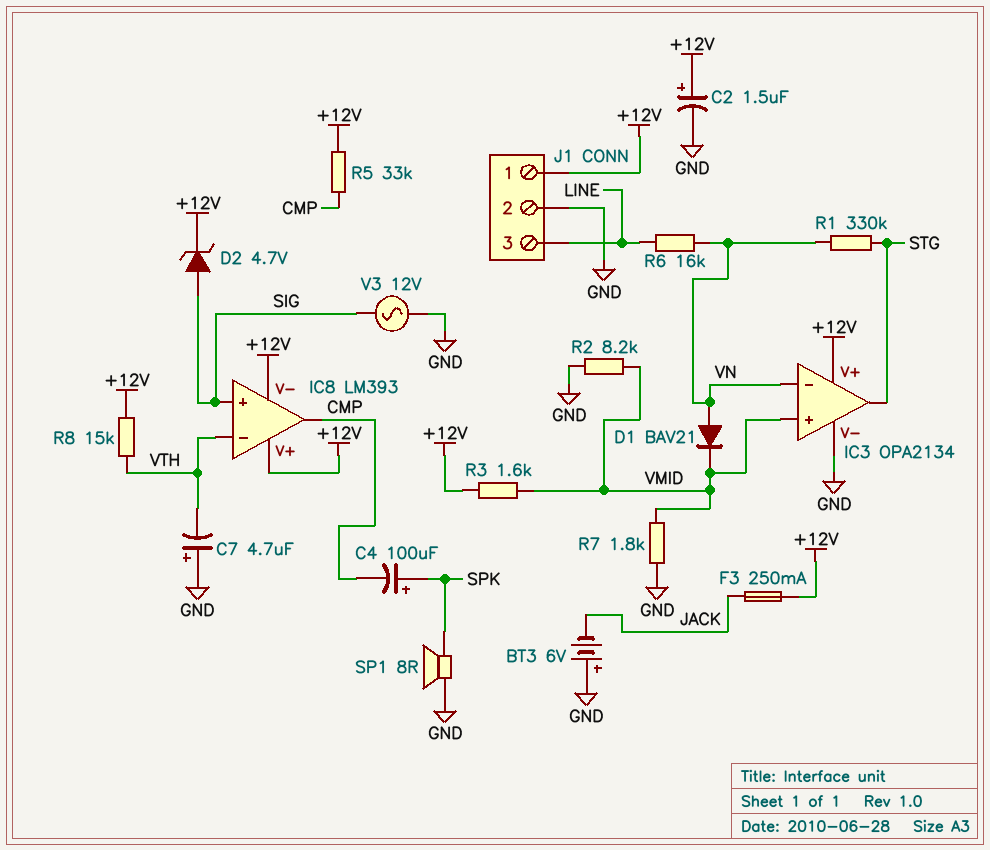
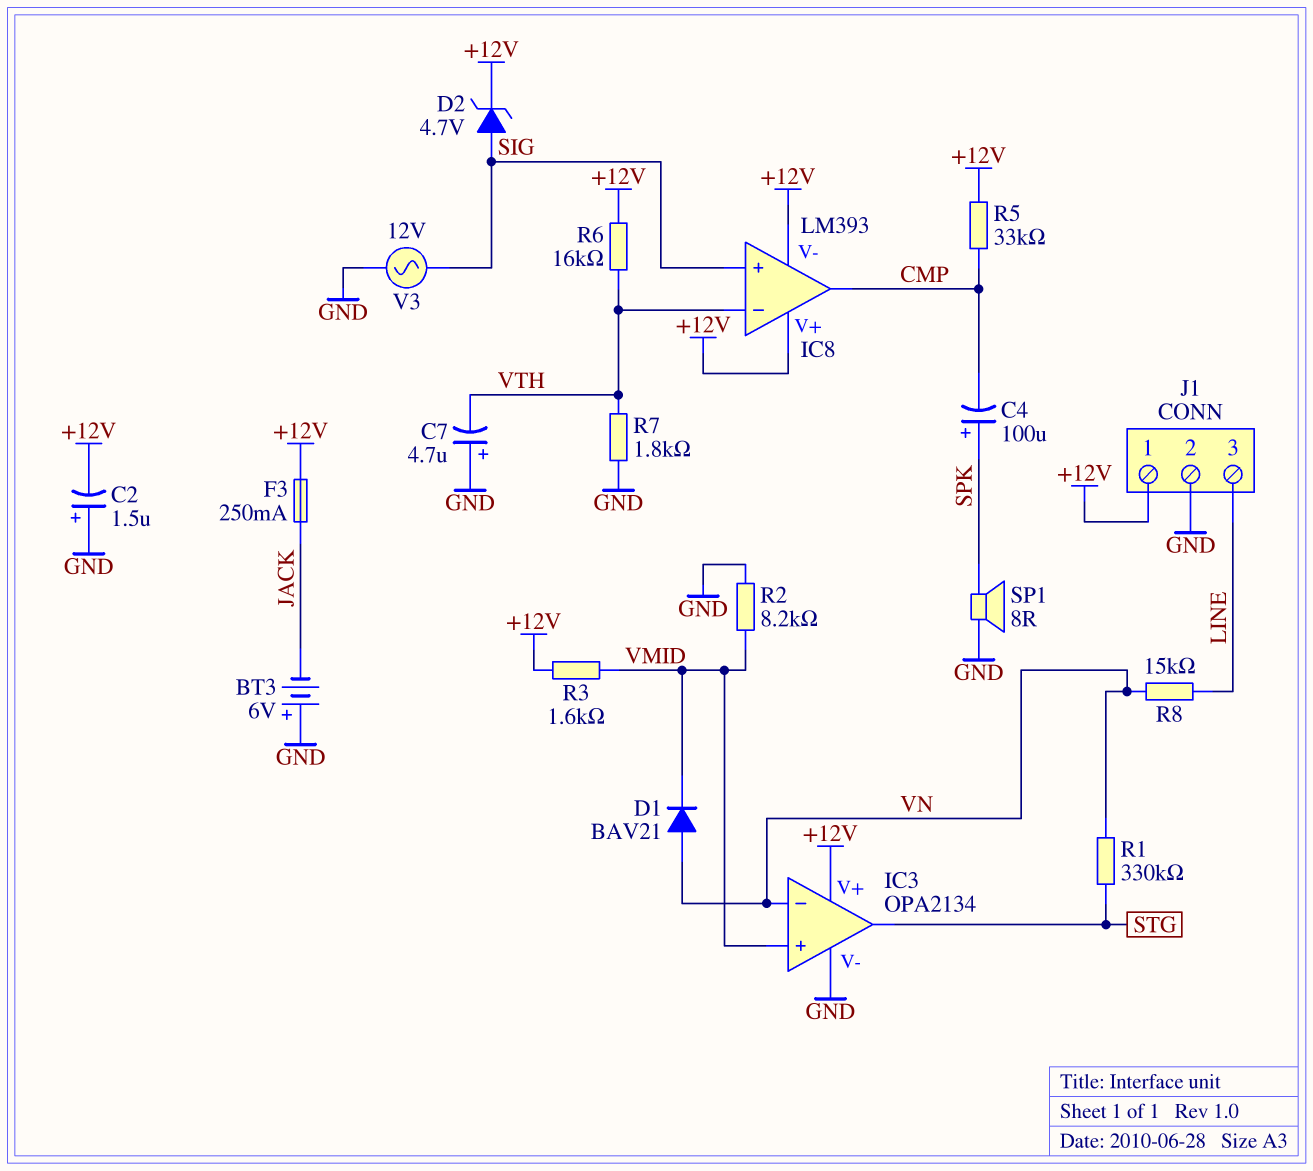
C2: 1.5uF (plus +12V, minus GND) -> 1.5uF (plus GND, minus +12V)
R6: 16k (LINE, VN) -> 16k (+12V, VTH)
R7: 1.8k (GND, VMID) -> 1.8k (GND, VTH)
R8: 15k (+12V, VTH) -> 15k (LINE, VN)

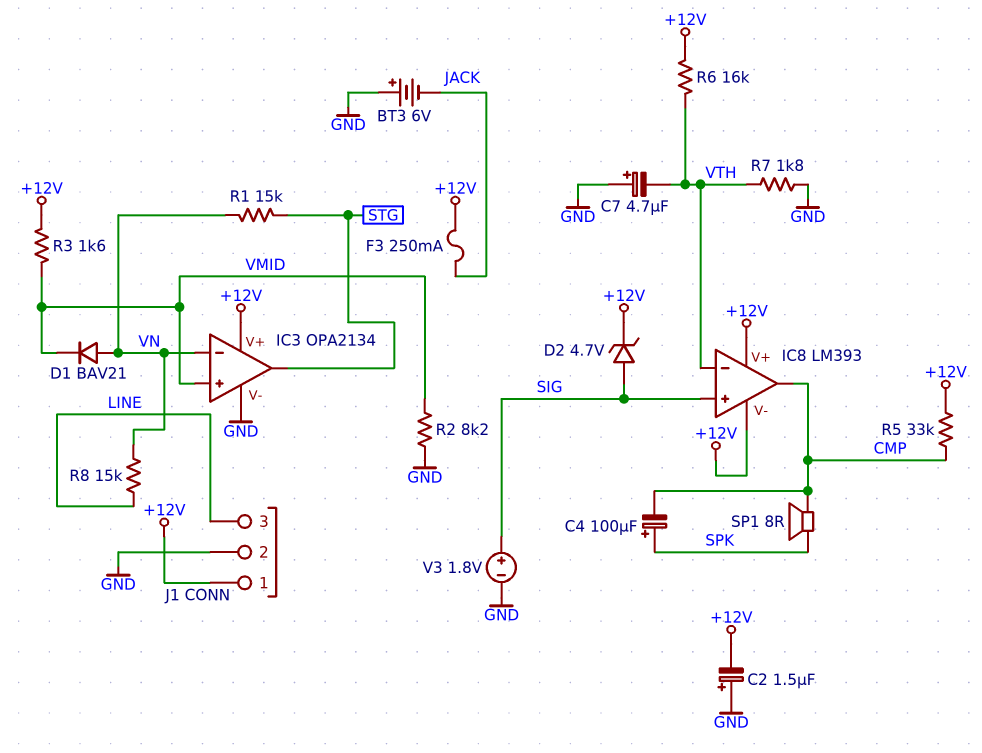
R1: 330k (STG, VN) -> 15k (STG, VN)
SP1: speaker 8R (GND, SPK) -> speaker 8R (CMP, SPK)
V3: AC 12V (GND, SIG) -> 1.8V (plus SIG, minus GND)

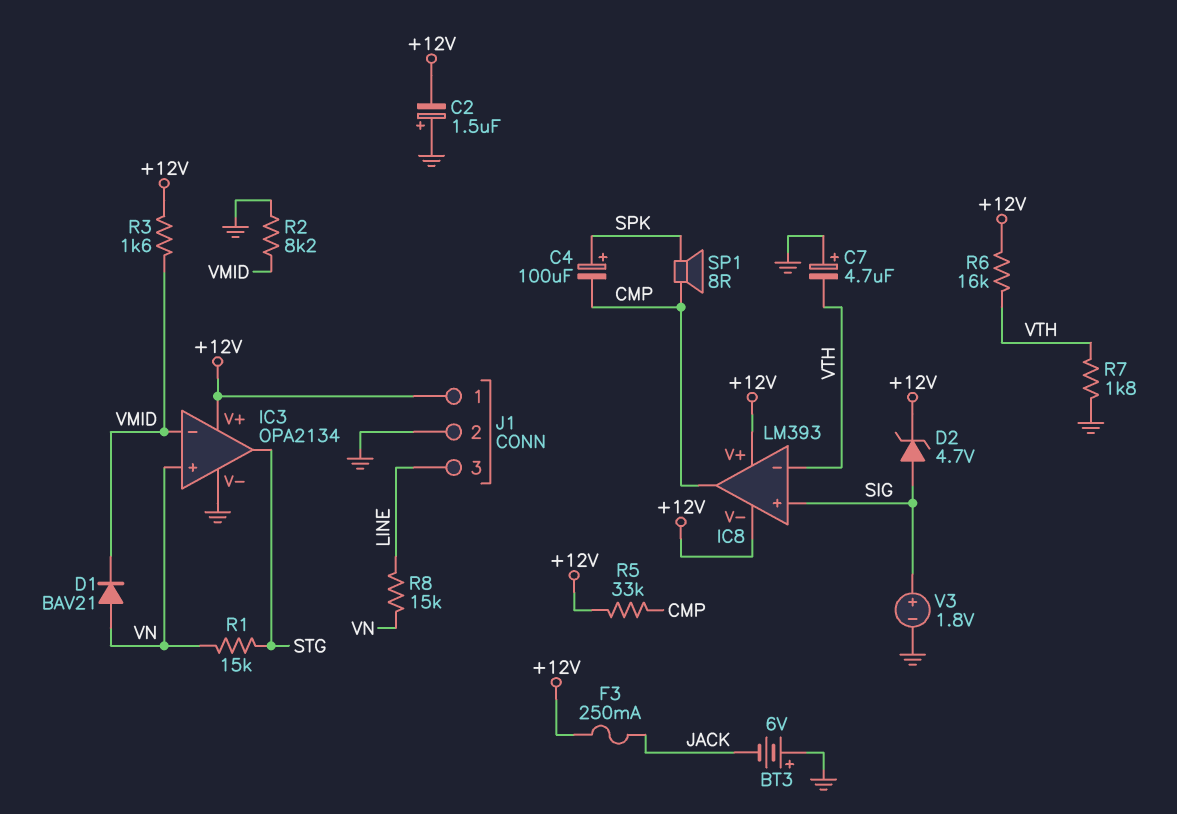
IC3 pin in+: VMID -> VN
IC3 pin in-: VN -> VMID

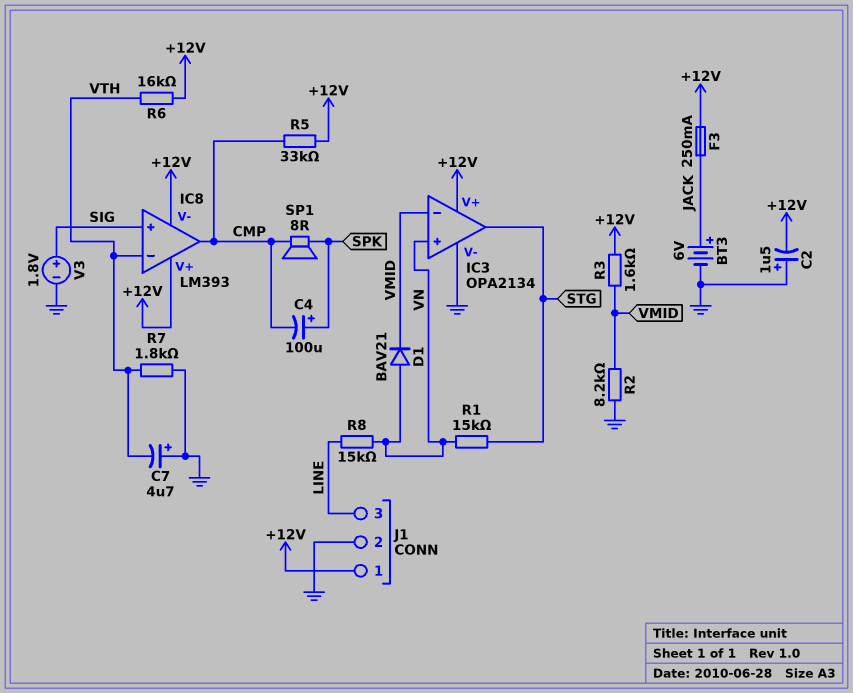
BT3: 6V (plus GND, minus JACK) -> 6V (plus JACK, minus GND)
D2: zener 4.7V (A SIG, K +12V) -> none

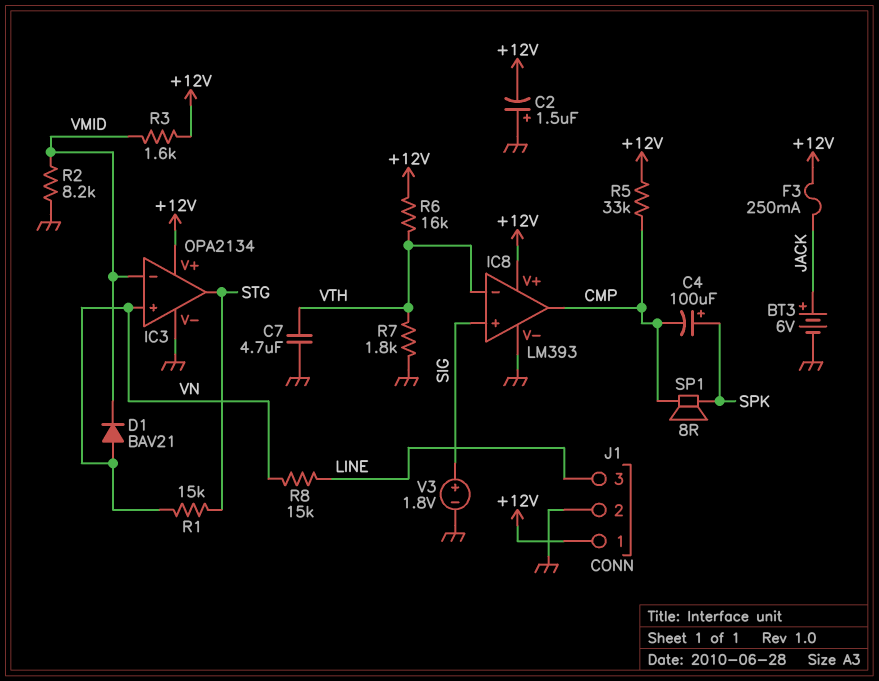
C7: 4.7uF (plus GND, minus VTH) -> 4.7uF (GND, VTH)
IC8 pin V-: +12V -> GND

